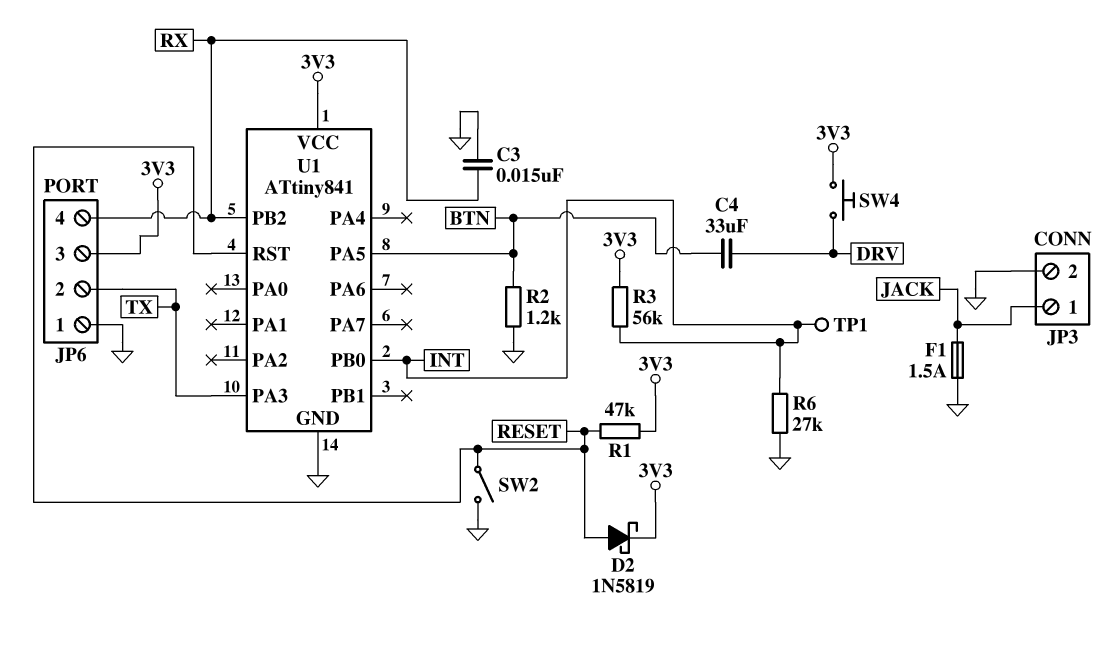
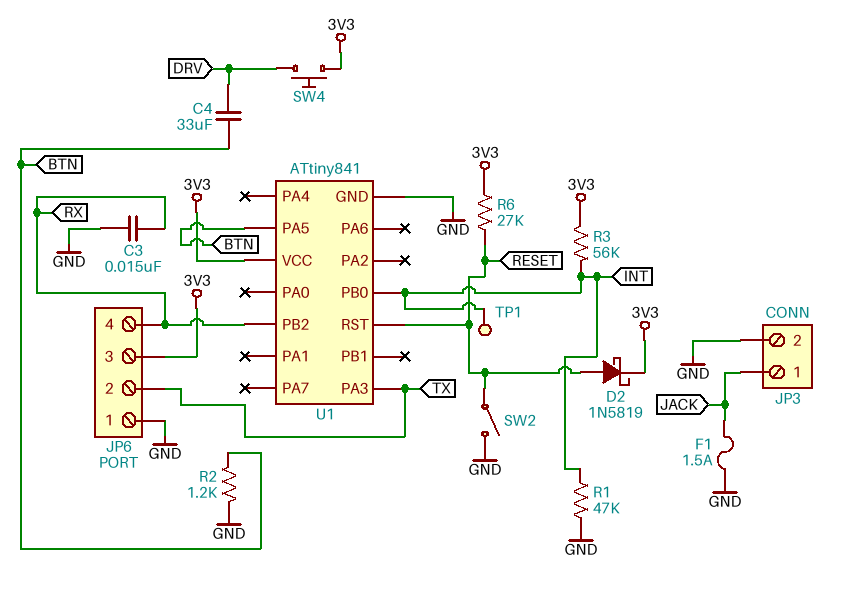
R1: 47k (3V3, RESET) -> 47k (GND, INT)
R6: 27k (GND, INT) -> 27k (3V3, RESET)

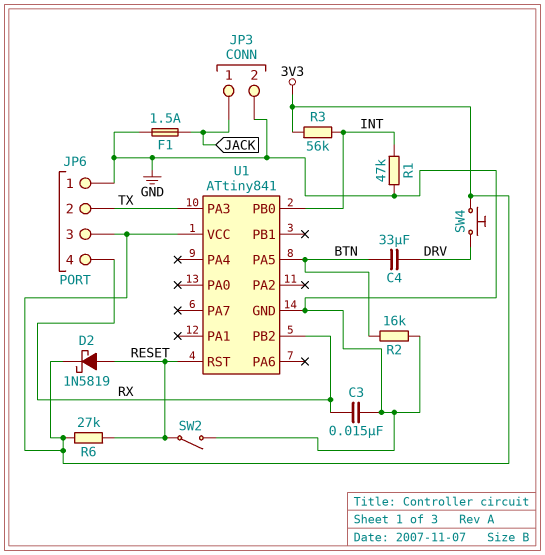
R2: 1.2k (BTN, GND) -> 16k (BTN, GND)
TP1: test point (INT) -> none

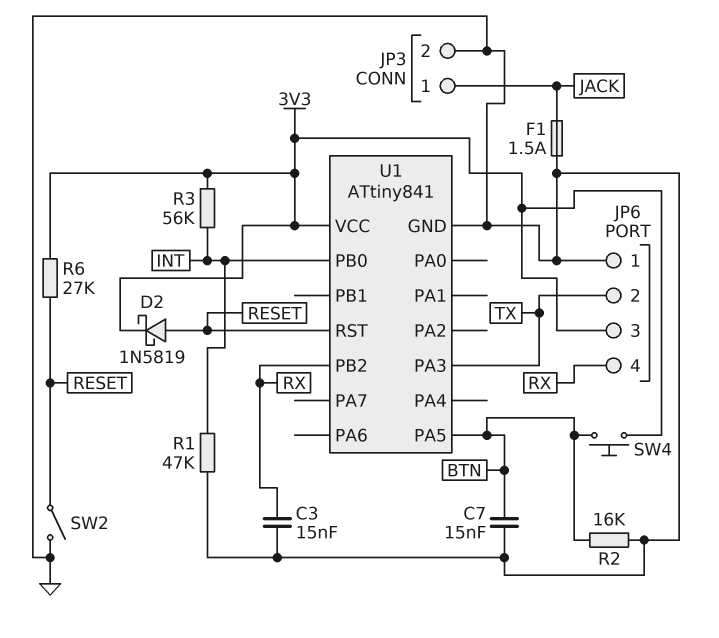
C4: 33uF (BTN, DRV) -> none
C7: none -> 15nF (BTN, GND)
SW4: button (3V3, DRV) -> button (3V3, BTN)

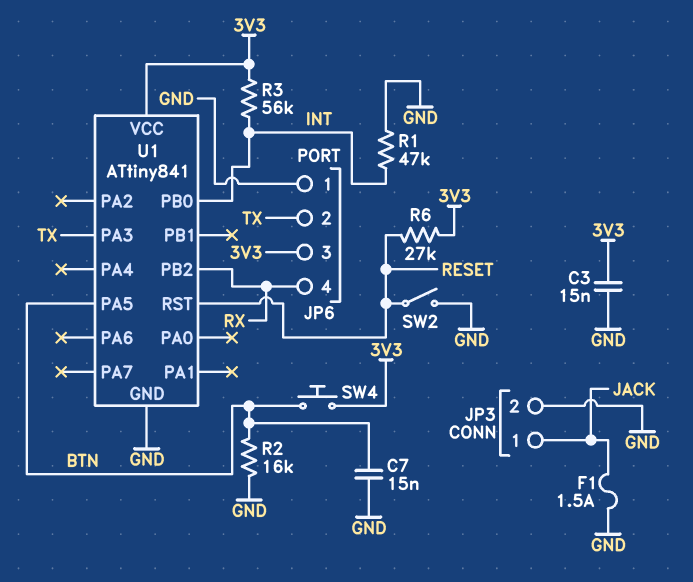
C3: 15nF (GND, RX) -> 15nF (3V3, GND)
D2: schottky 1N5819 (A RESET, K 3V3) -> none

